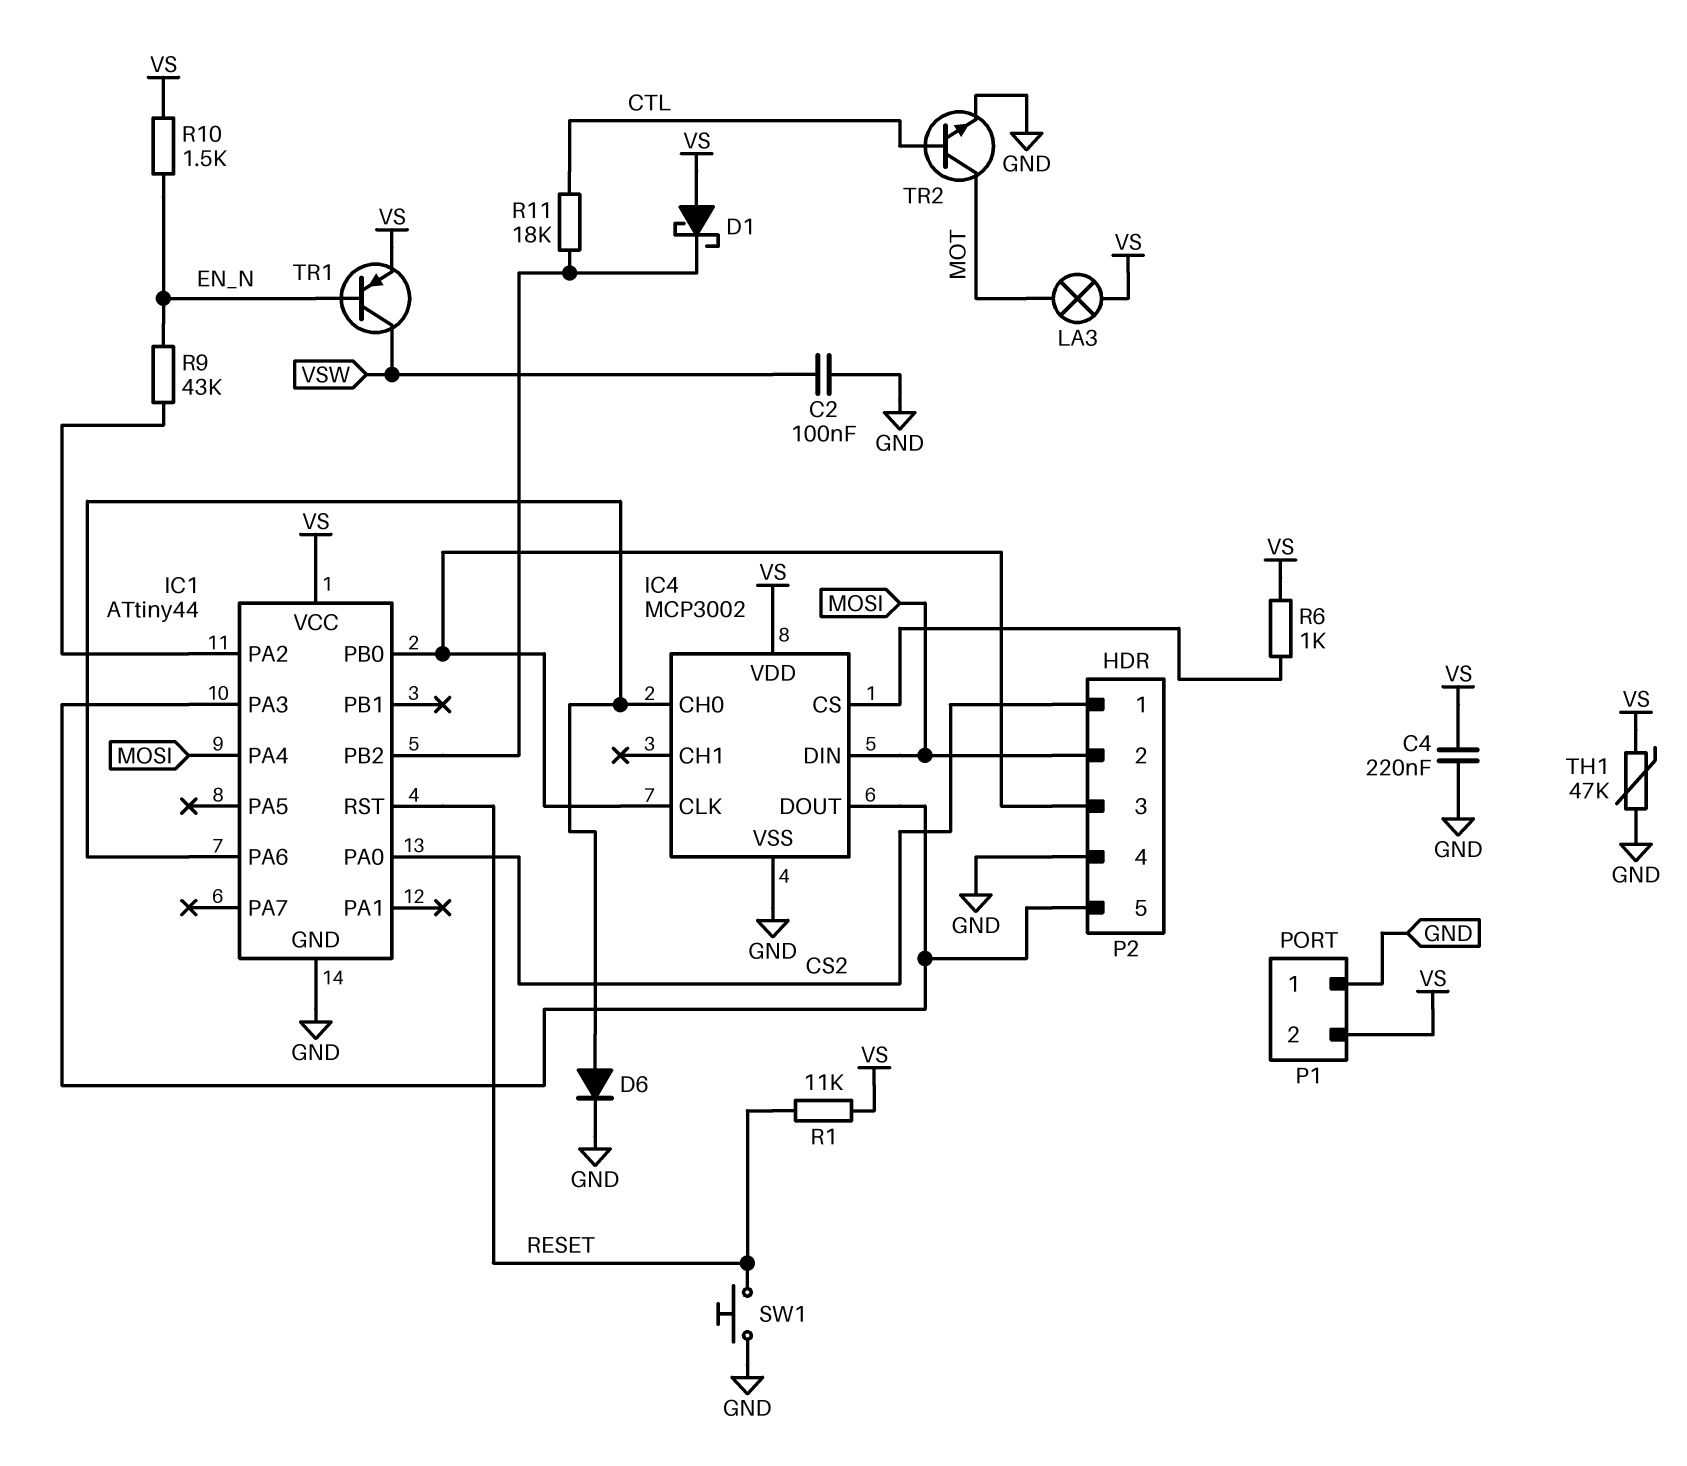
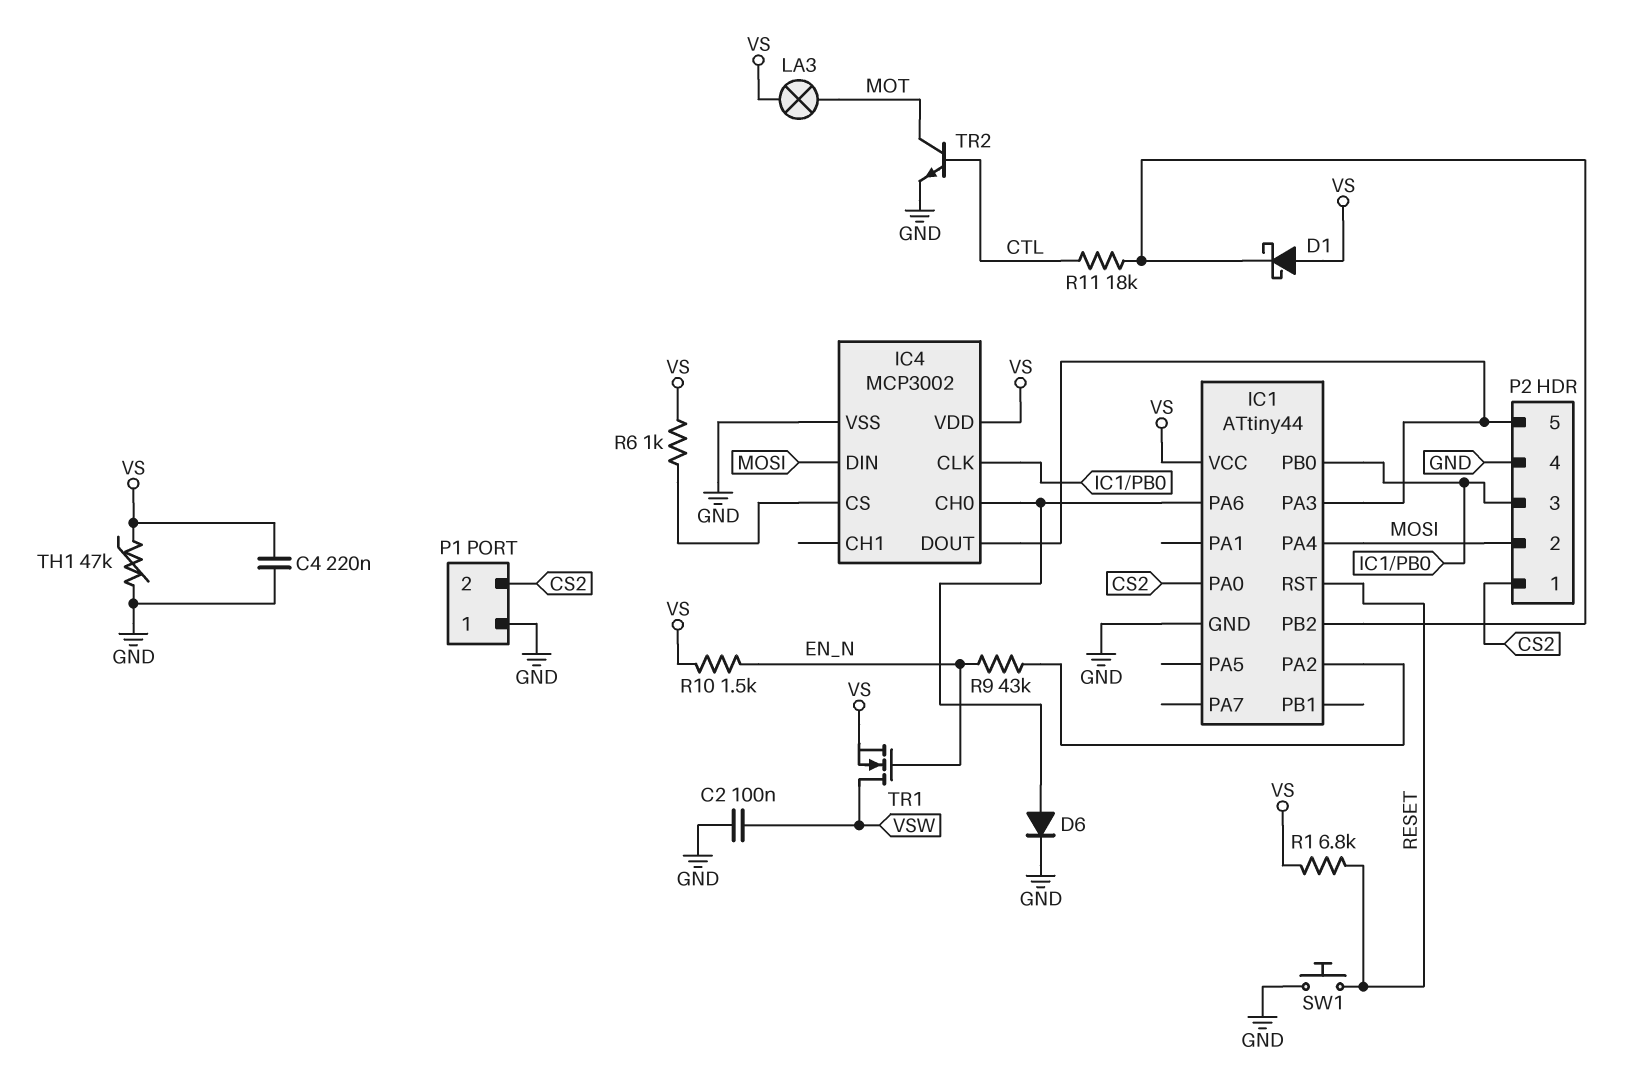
P1 pin 2: VS -> CS2
R1: 11k (RESET, VS) -> 6.8k (RESET, VS)
TR1: PNP (B EN_N, C VSW, E VS) -> NMOS (G EN_N, D VSW, S VS)

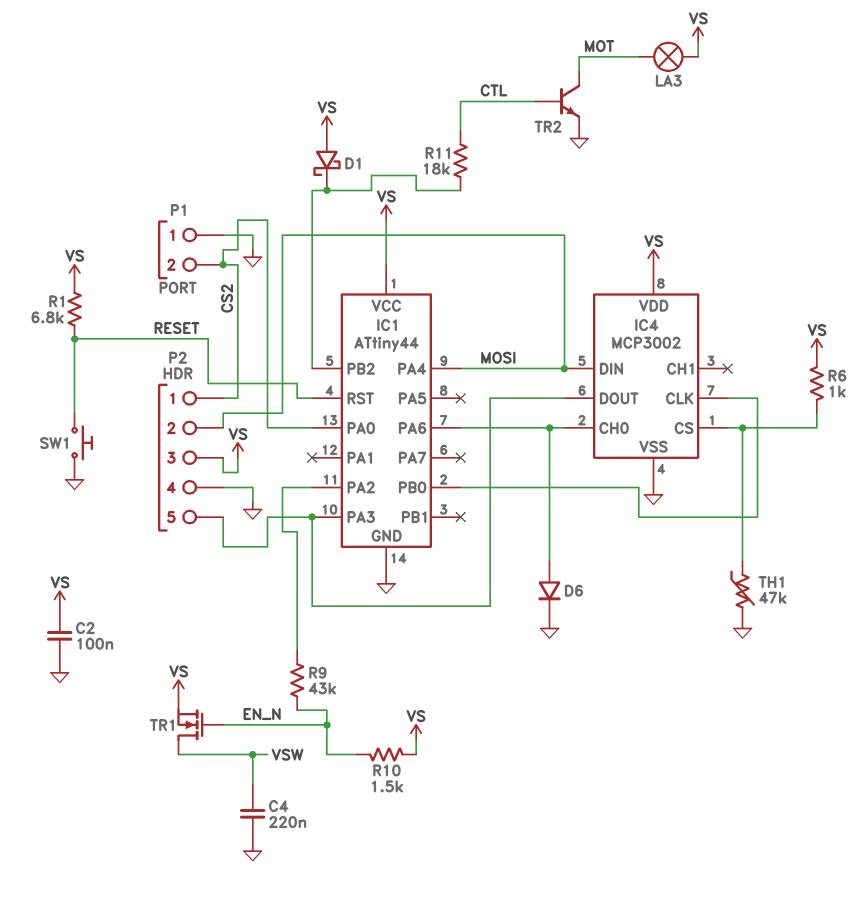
C2: 100nF (GND, VSW) -> 100nF (GND, VS)
C4: 220nF (GND, VS) -> 220nF (GND, VSW)
P2 pin 3: IC1/PB0 -> VS
TH1: 47k (GND, VS) -> 47k (GND, IC4/CS)

